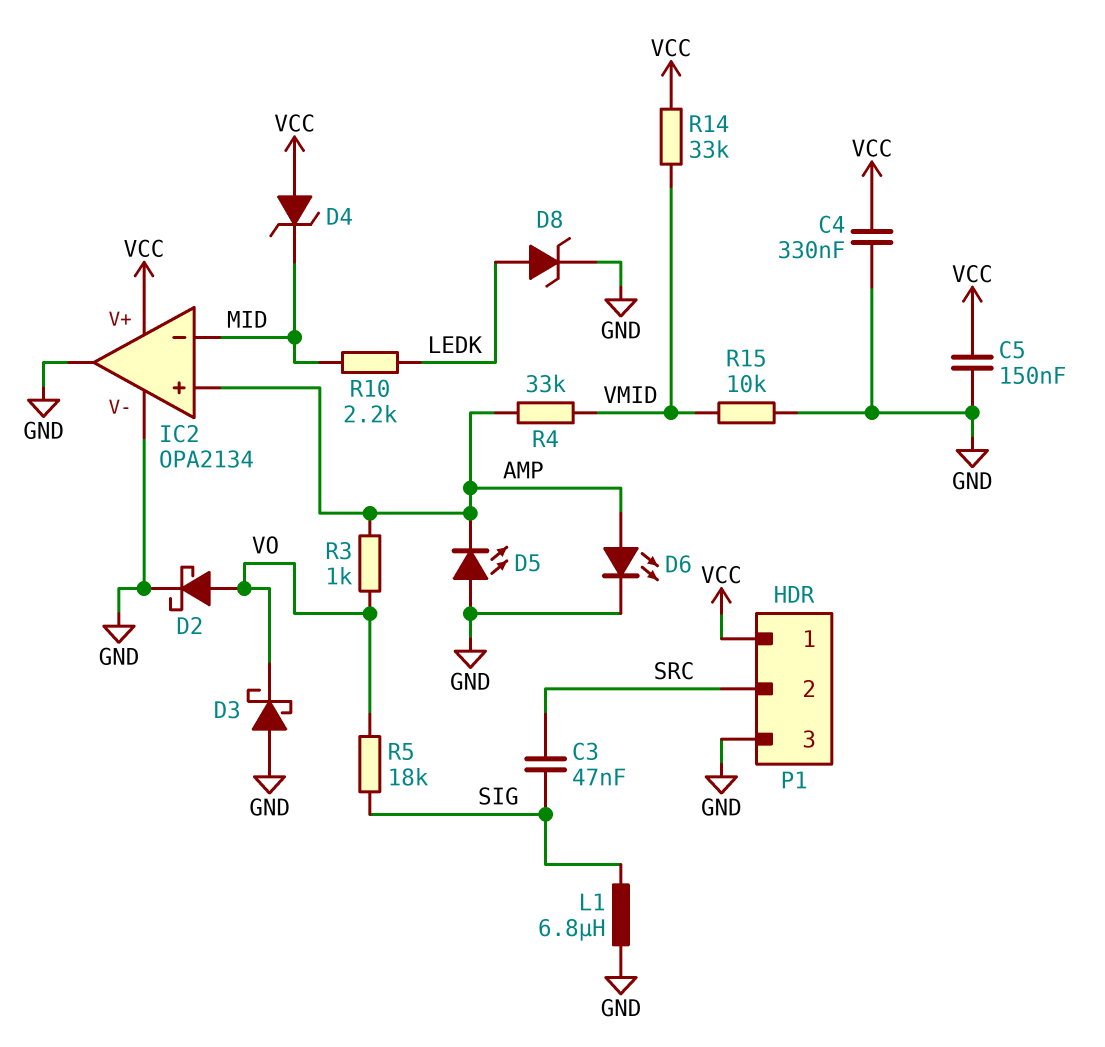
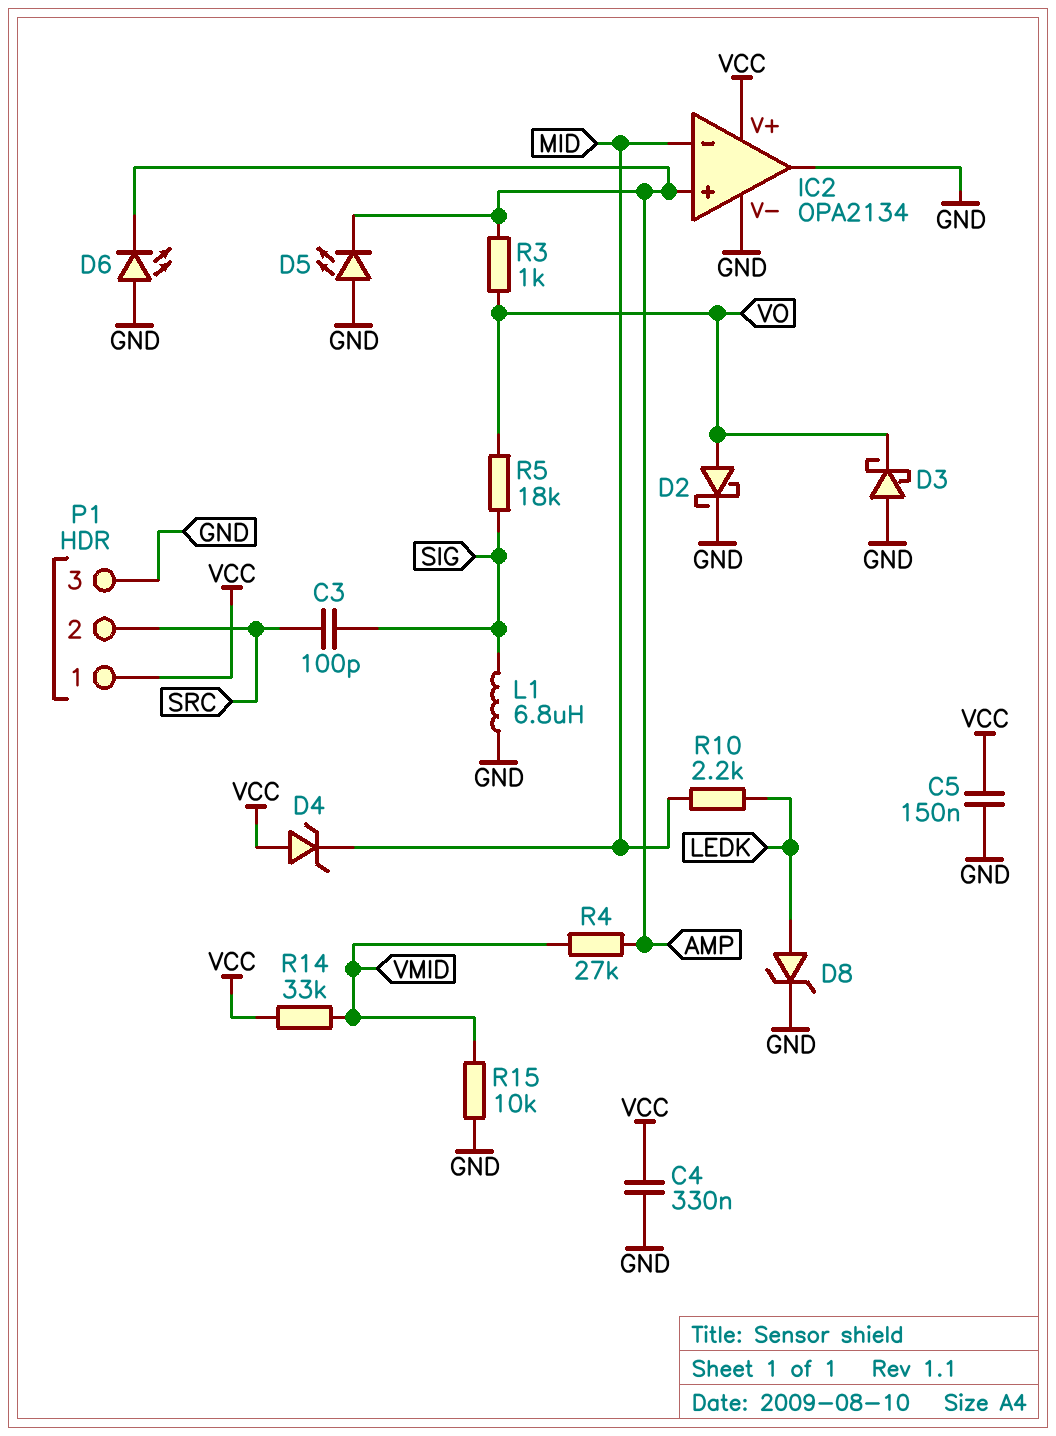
C3: 47nF (SIG, SRC) -> 100pF (SIG, SRC)
D6: LED (A AMP, K GND) -> LED (A GND, K AMP)
R4: 33k (AMP, VMID) -> 27k (AMP, VMID)

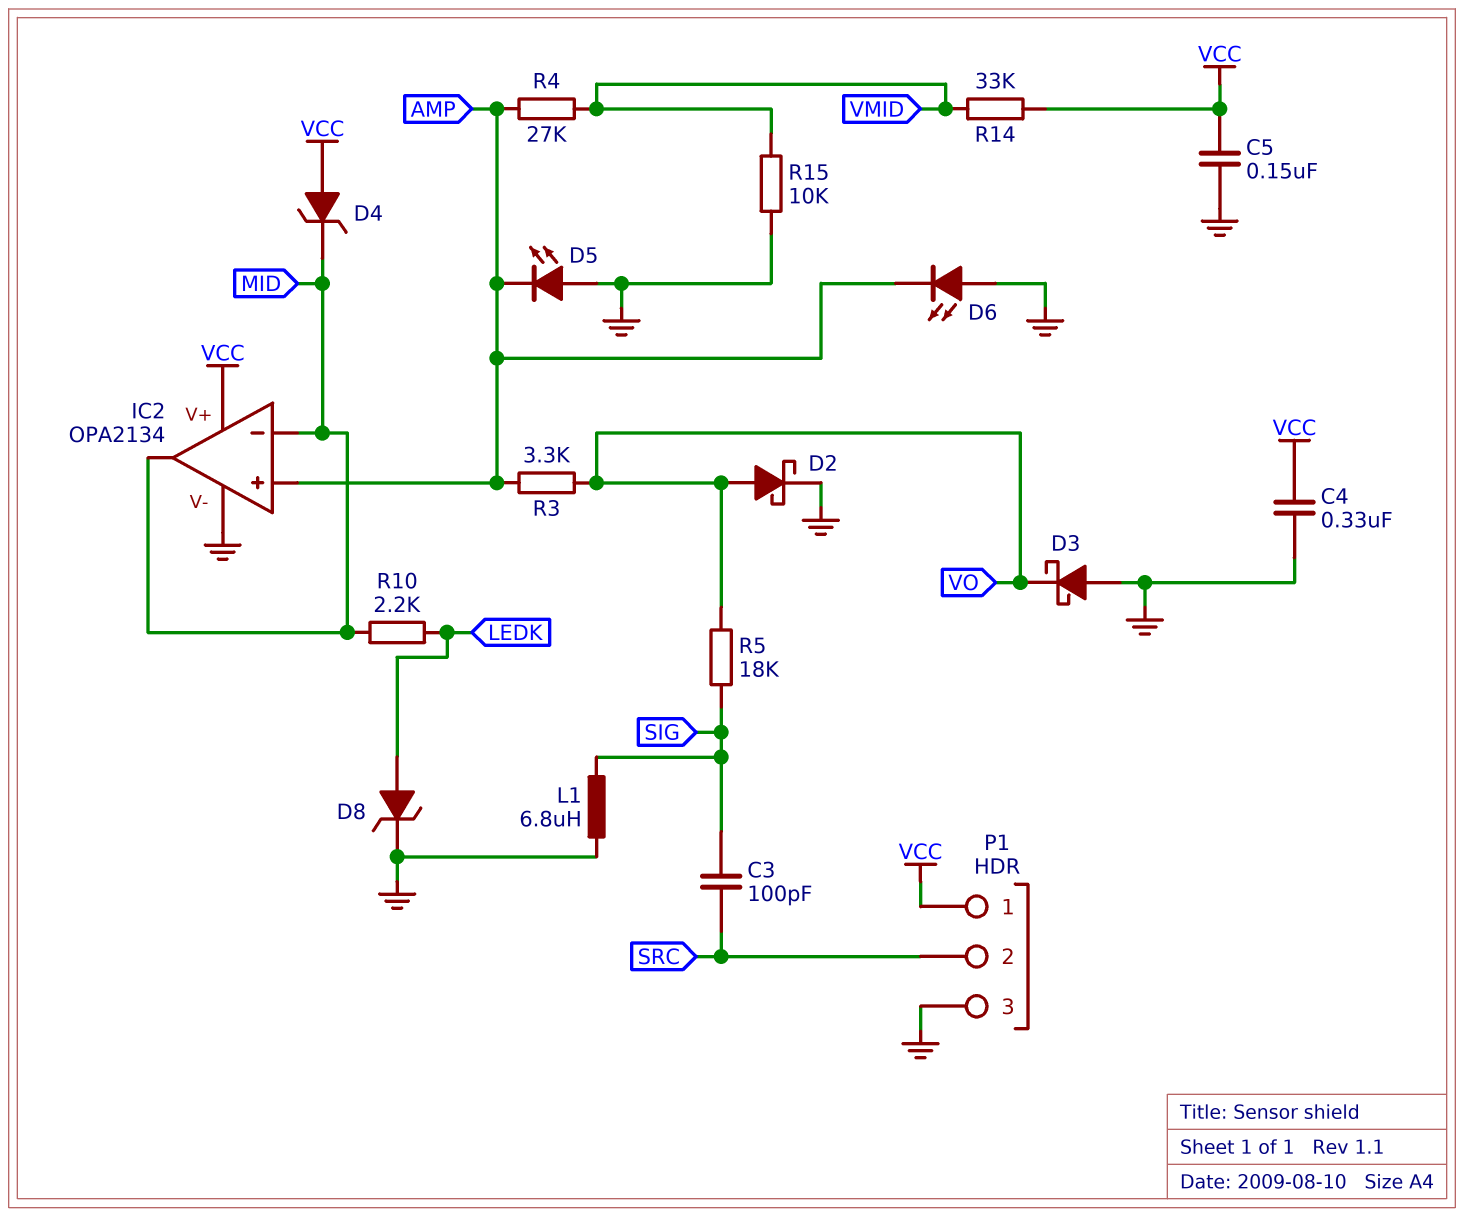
IC2 pin out: GND -> MID
R3: 1k (AMP, VO) -> 3.3k (AMP, VO)

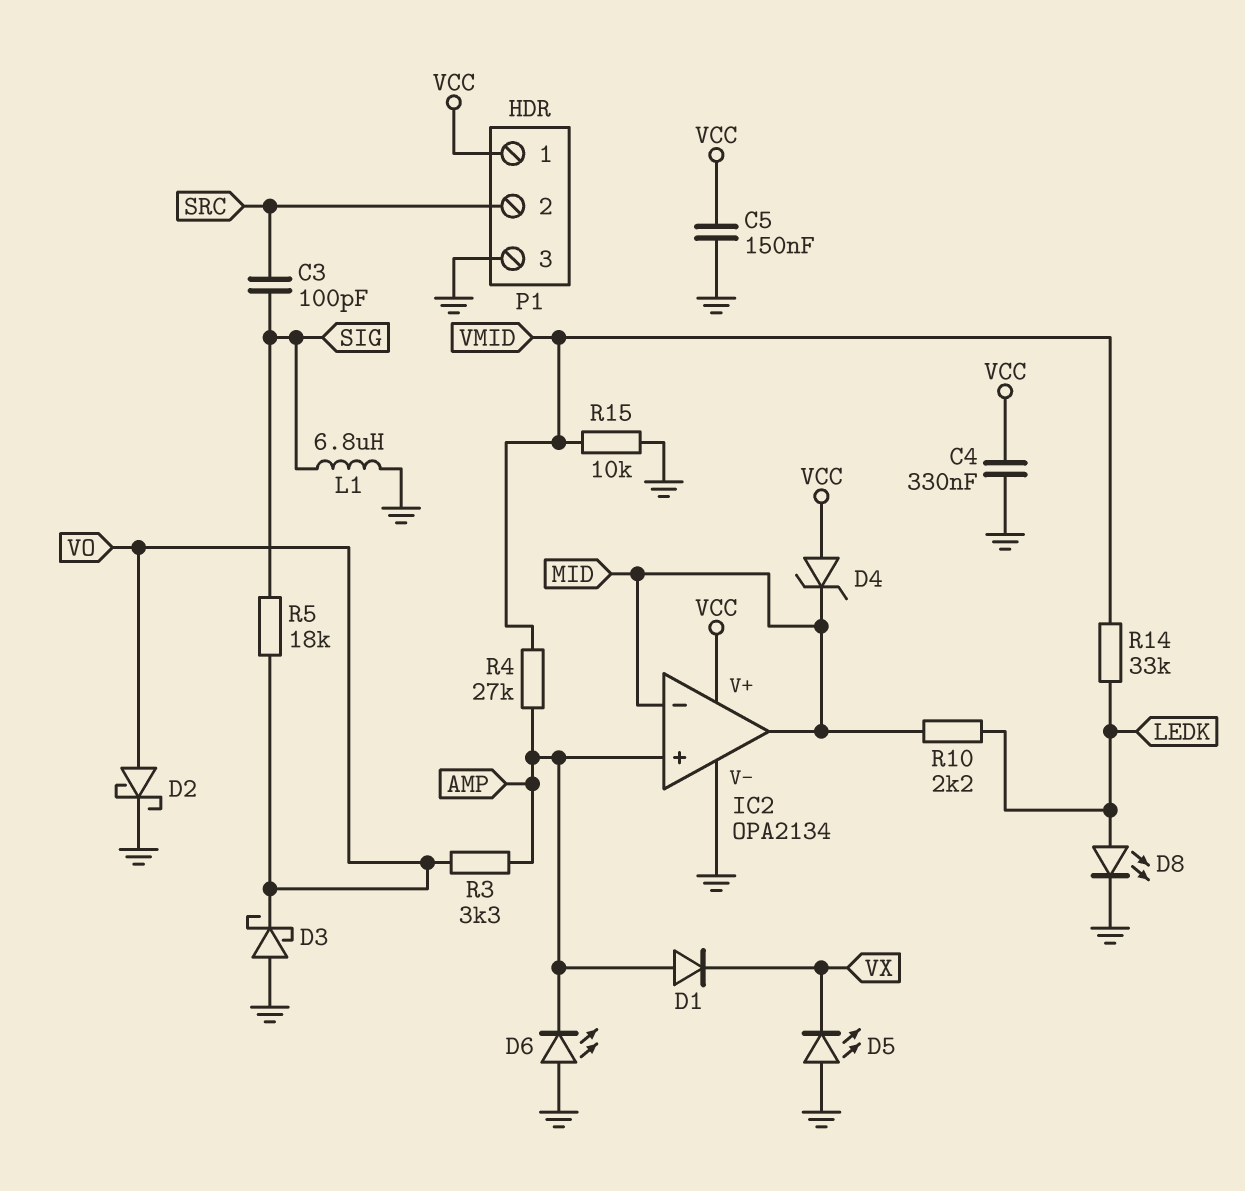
D1: none -> diode (A AMP, K VX)
D5: LED (A GND, K AMP) -> LED (A GND, K VX)
D8: zener (A LEDK, K GND) -> LED (A LEDK, K GND)
R14: 33k (VCC, VMID) -> 33k (LEDK, VMID)

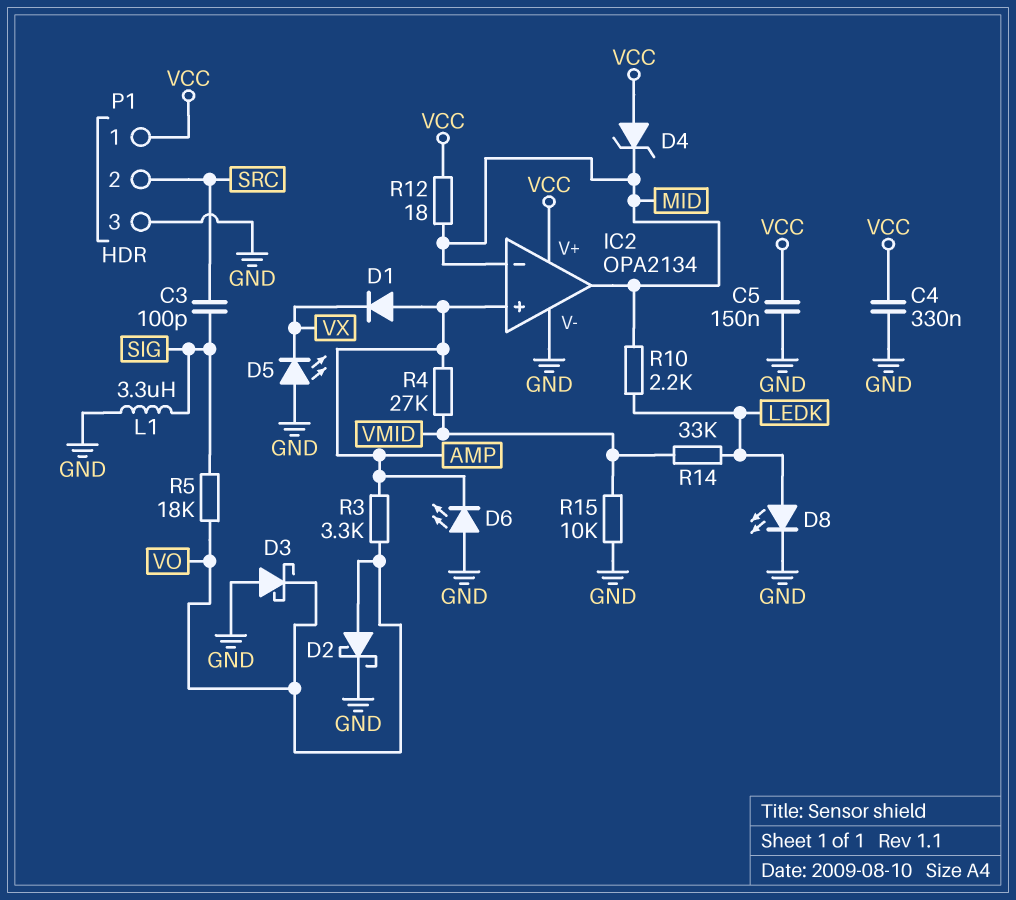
L1: 6.8uH (GND, SIG) -> 3.3uH (GND, SIG)
R12: none -> 18 (MID, VCC)

